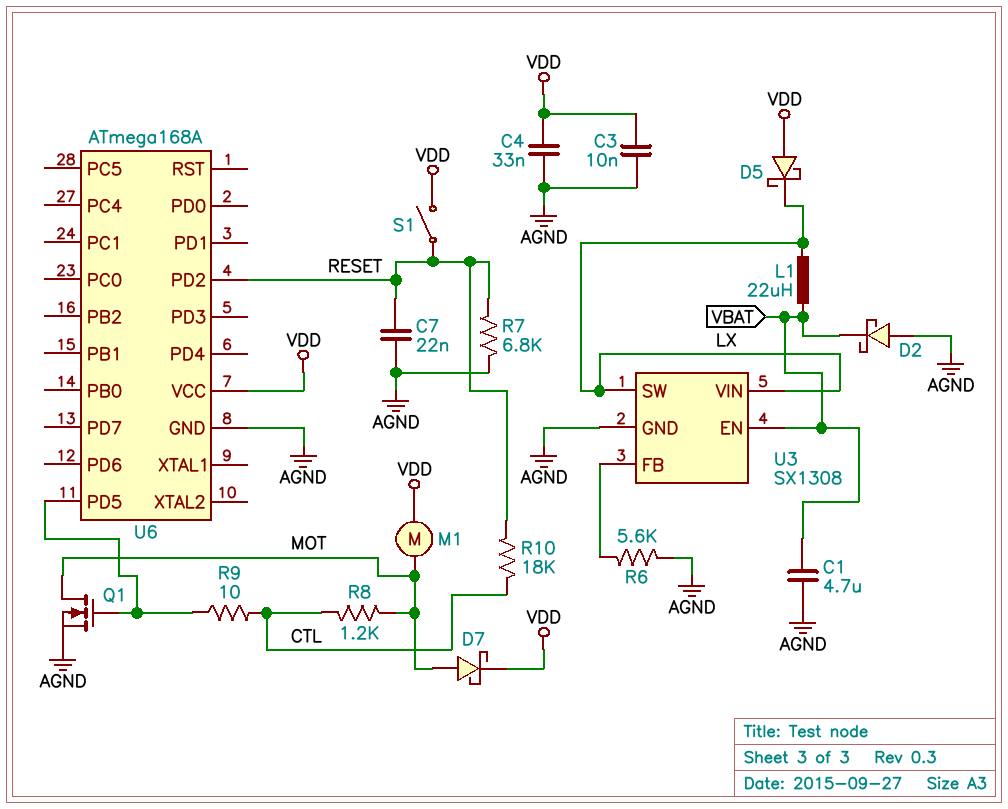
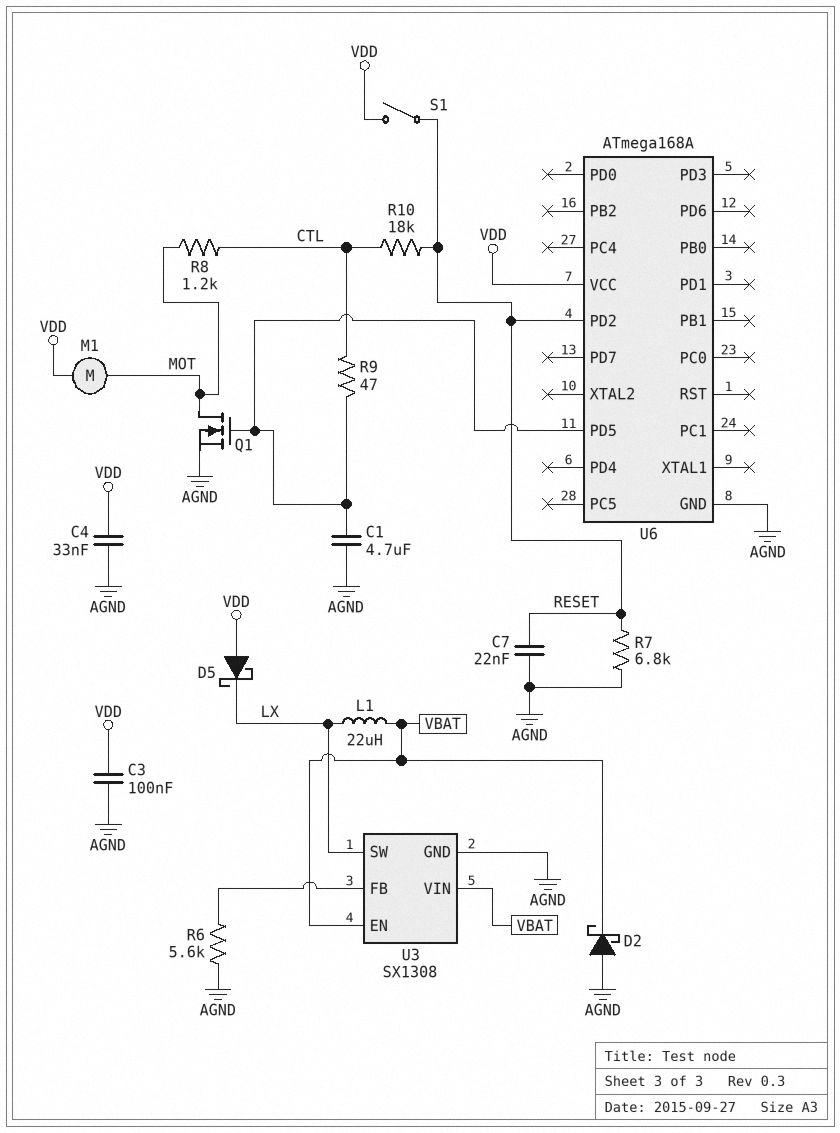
C1: 4.7uF (AGND, VBAT) -> 4.7uF (AGND, U6/PD5)
C3: 10nF (AGND, VDD) -> 100nF (AGND, VDD)
D7: schottky (A MOT, K VDD) -> none
R9: 10 (CTL, U6/PD5) -> 47 (CTL, U6/PD5)
U3 pin VIN: LX -> VBAT

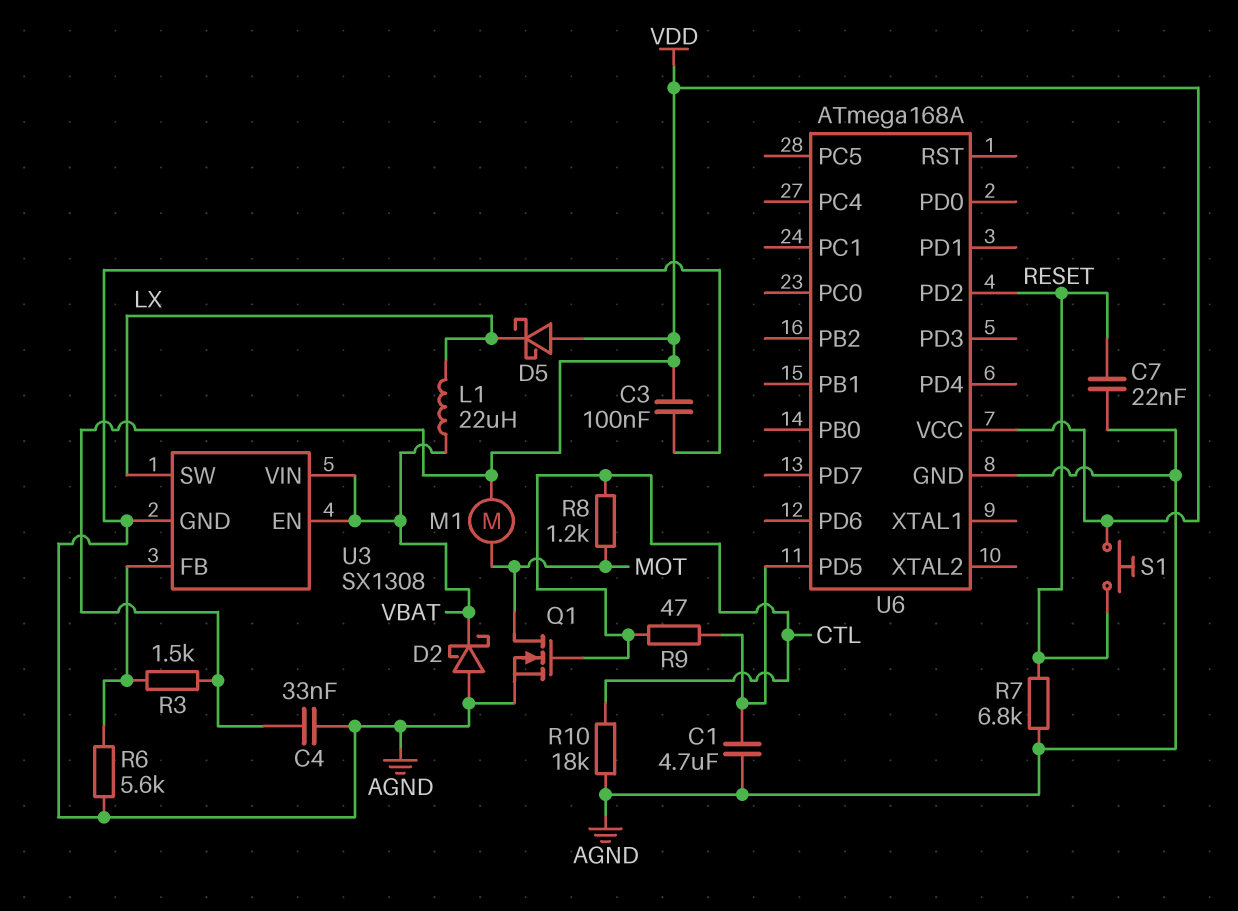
Q1: NMOS (G U6/PD5, D MOT, S AGND) -> NMOS (G CTL, D MOT, S AGND)
R3: none -> 1.5k (U3/FB, VDD)
R10: 18k (CTL, RESET) -> 18k (AGND, CTL)
S1: switch (RESET, VDD) -> button (RESET, VDD)

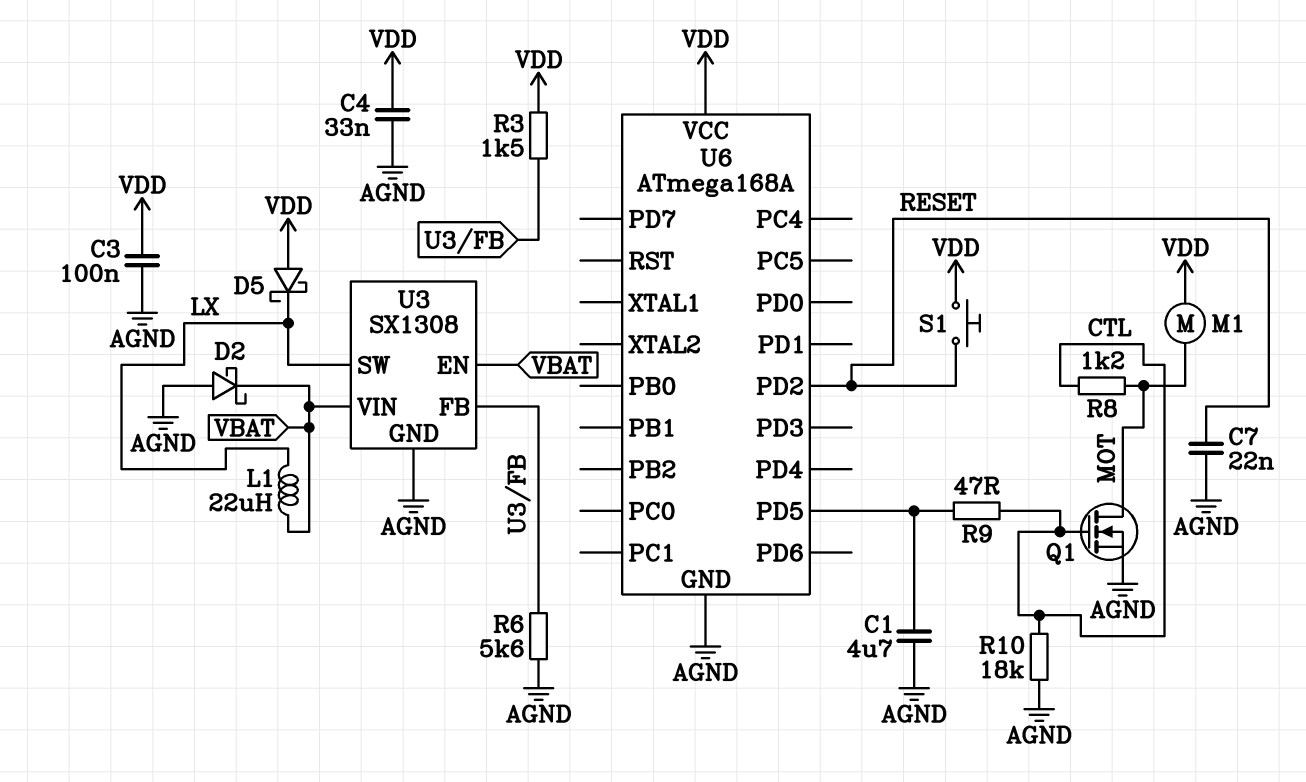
R7: 6.8k (AGND, RESET) -> none

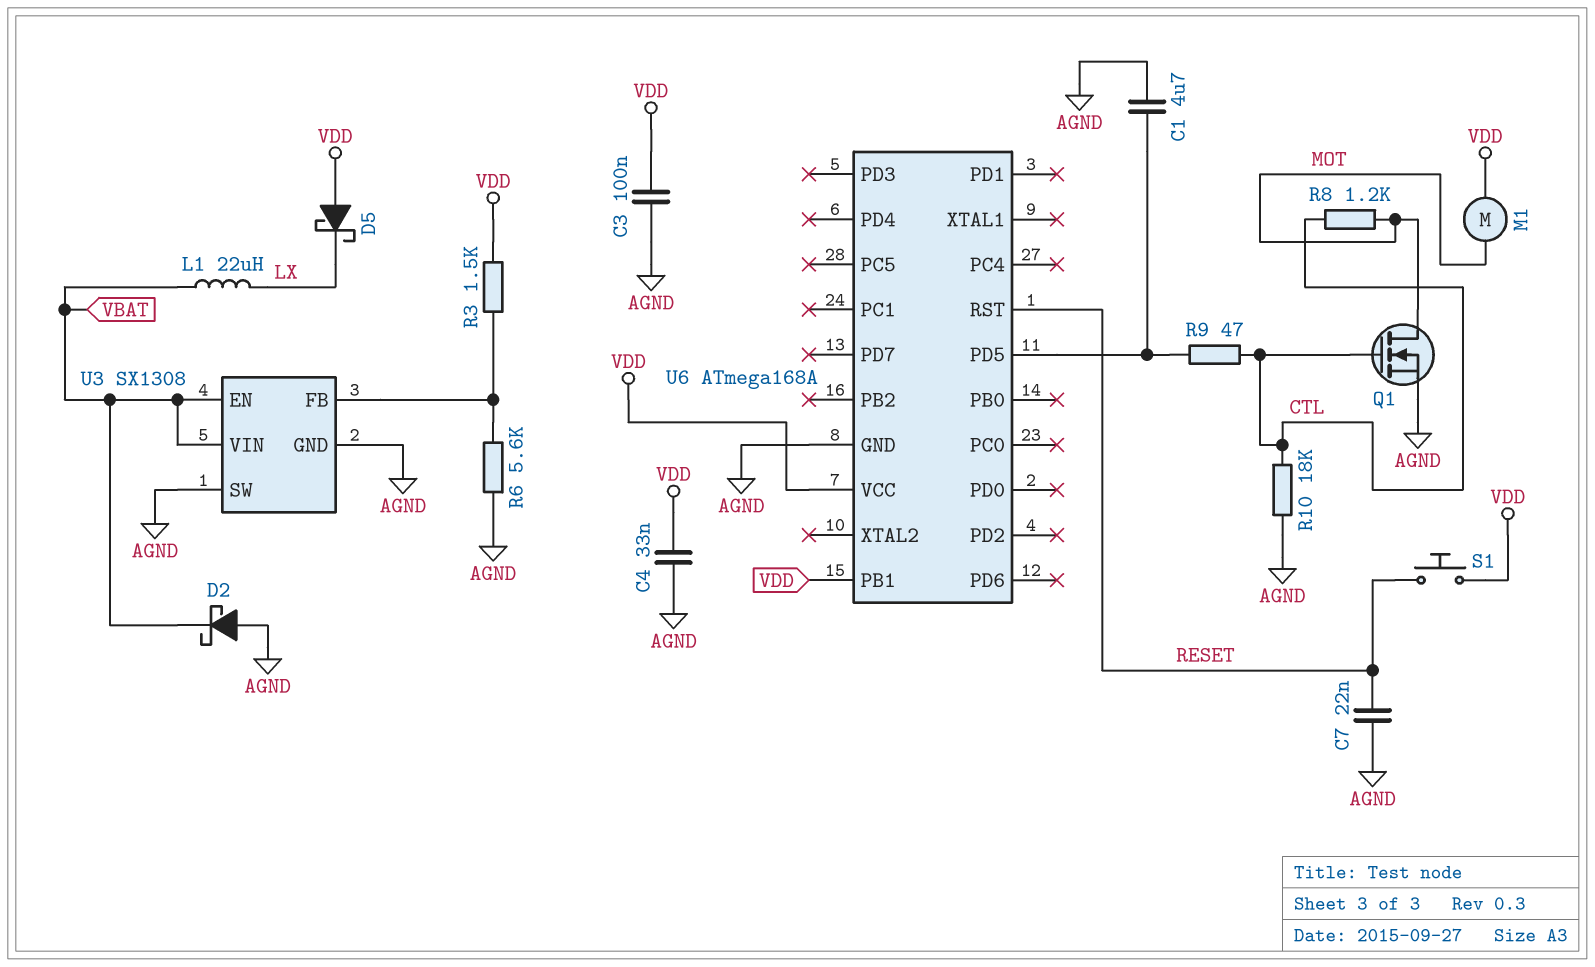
U3 pin SW: LX -> AGND
U6 pin PB1: none -> VDD
U6 pin PD2: RESET -> none
U6 pin RST: none -> RESET

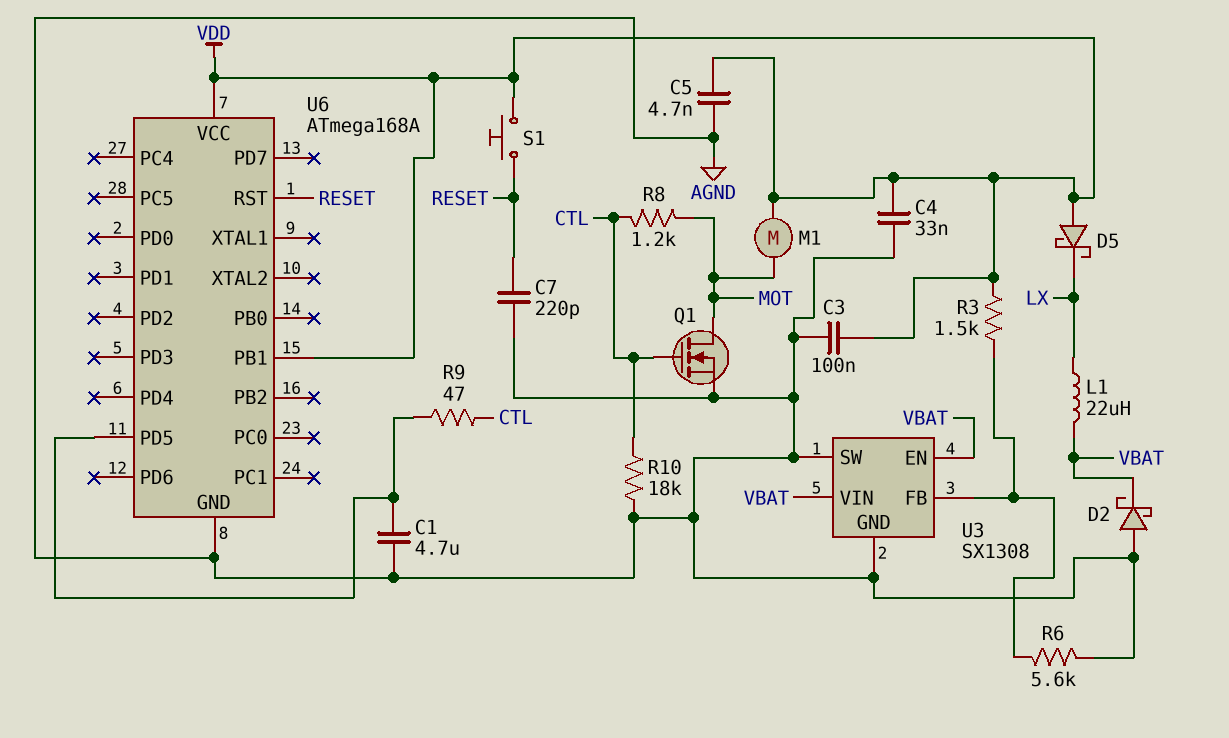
C5: none -> 4.7nF (AGND, VDD)
C7: 22nF (AGND, RESET) -> 220pF (AGND, RESET)

